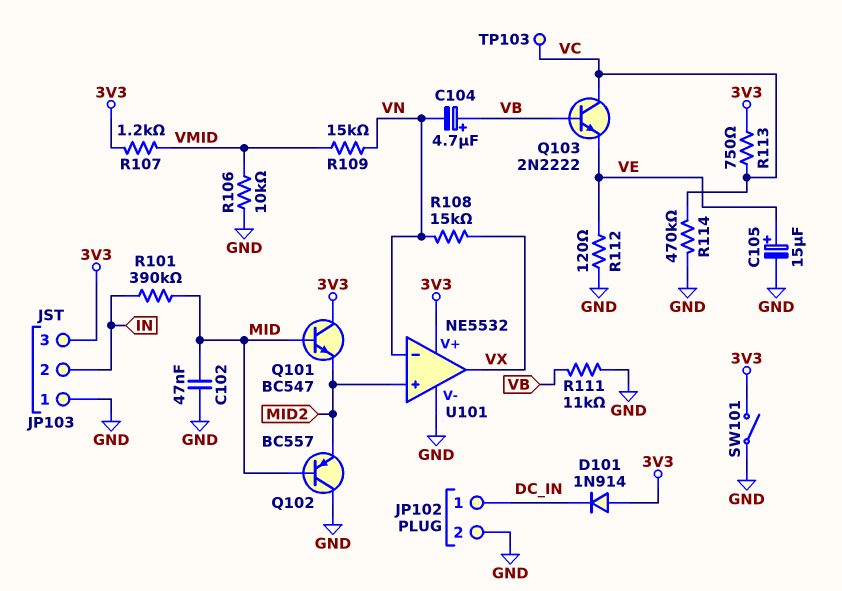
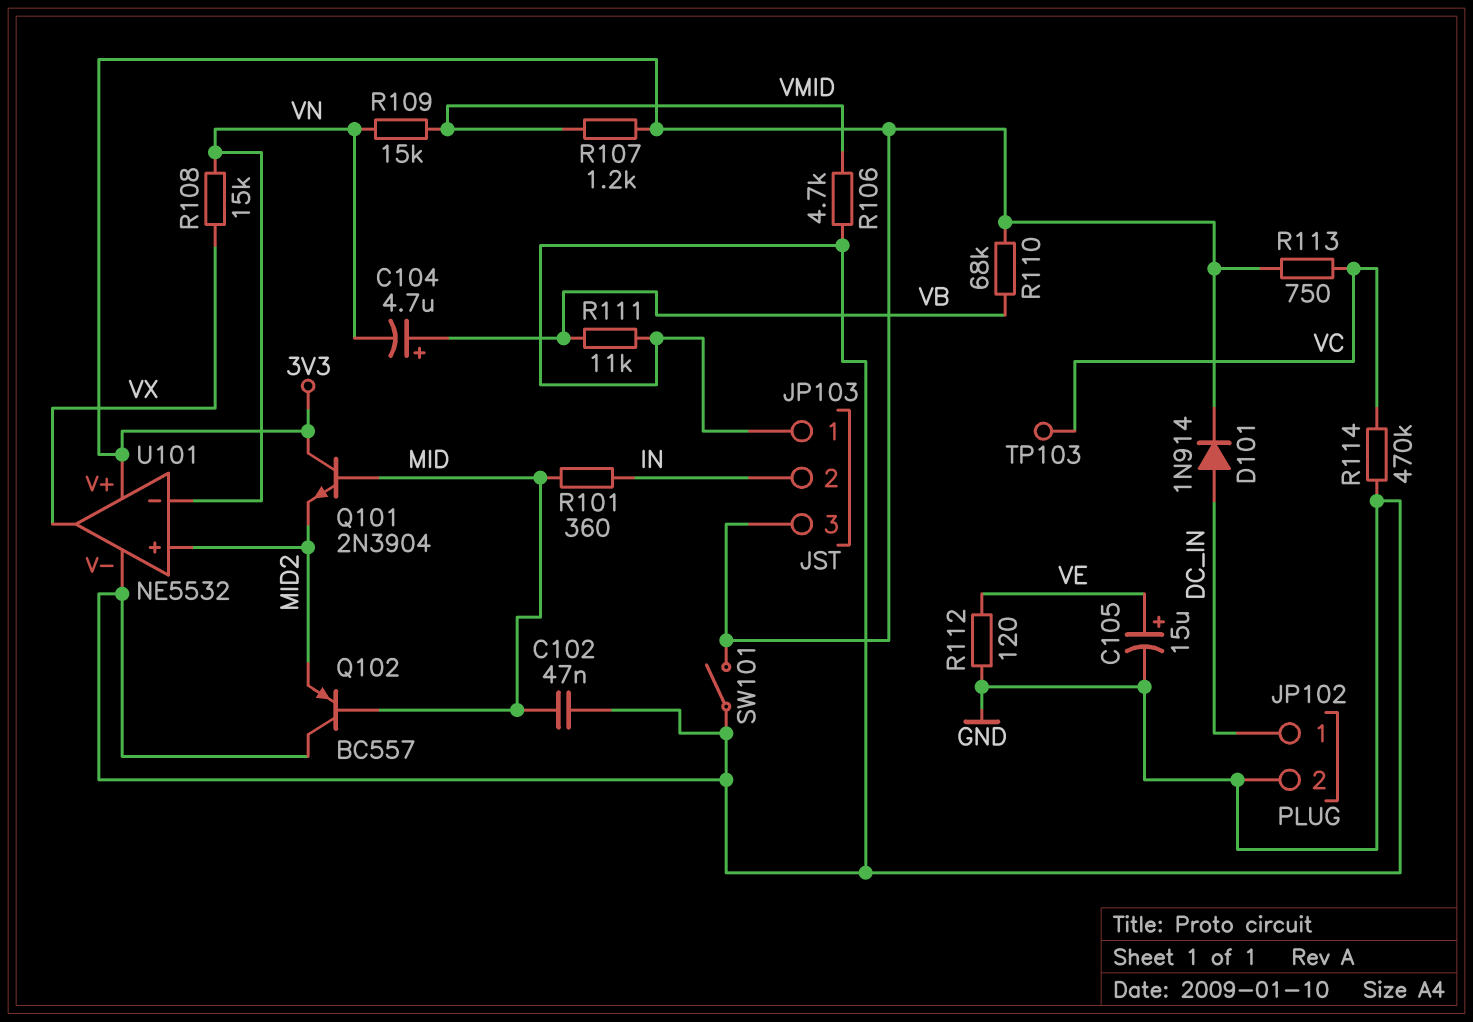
D101: diode 1N914 (A 3V3, K DC_IN) -> diode 1N914 (A DC_IN, K 3V3)
Q101: NPN BC547 (B MID, C 3V3, E MID2) -> NPN 2N3904 (B MID, C 3V3, E MID2)
Q103: NPN 2N2222 (B VB, C VC, E VE) -> none
R101: 390k (IN, MID) -> 360 (IN, MID)
R106: 10k (GND, VMID) -> 4.7k (GND, VMID)
R110: none -> 68k (3V3, VB)

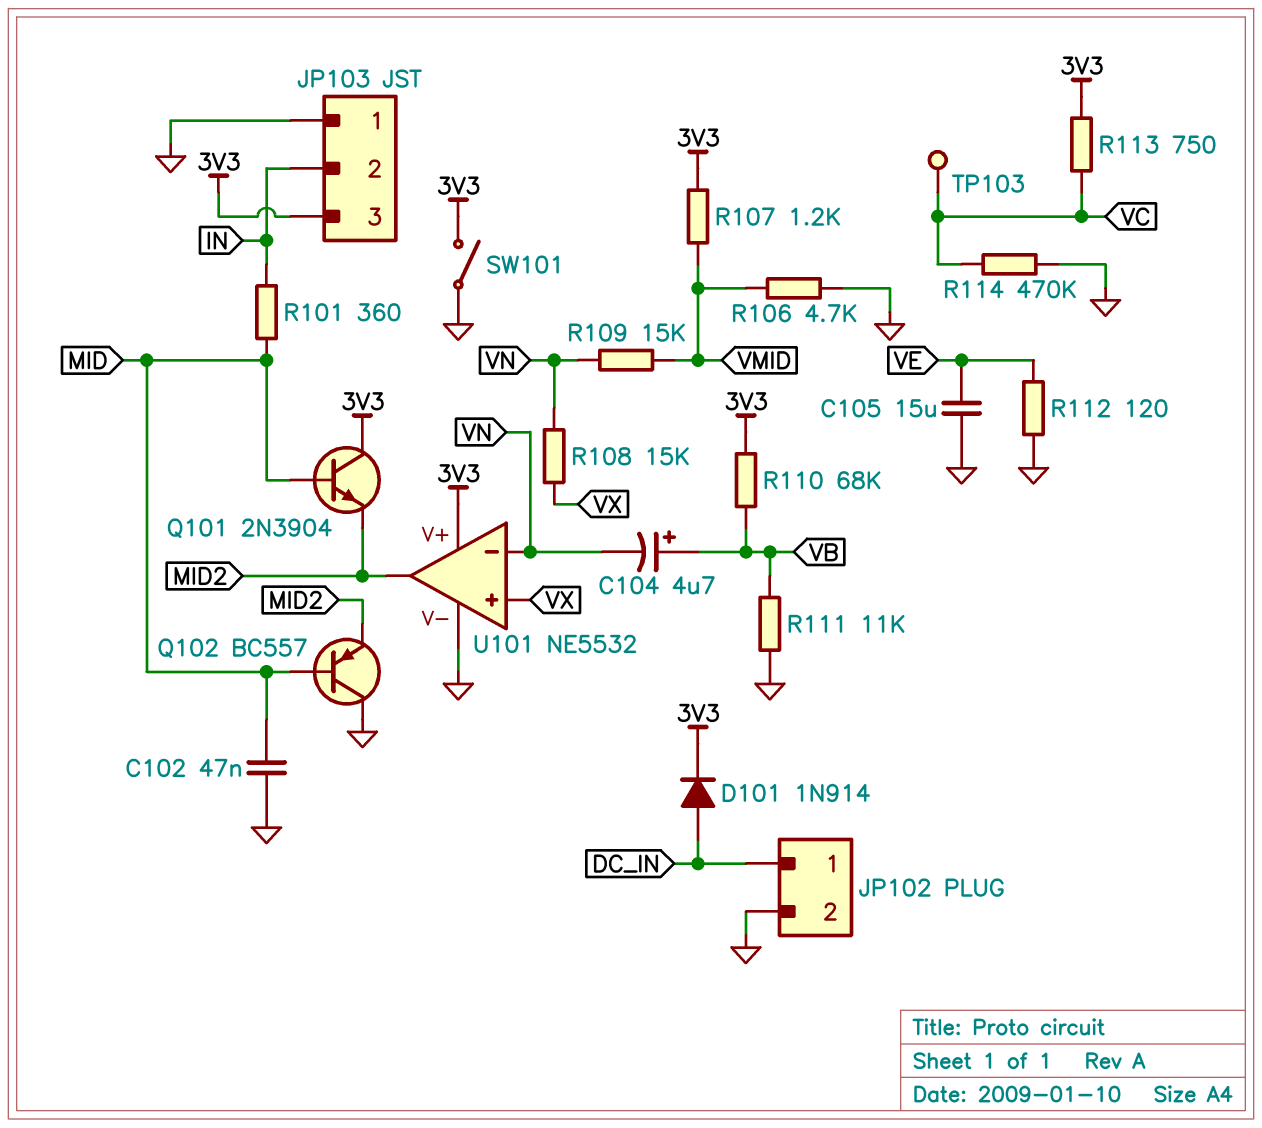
C105: 15uF (plus VE, minus GND) -> 15uF (GND, VE)
U101 pin in+: MID2 -> VX
U101 pin out: VX -> MID2

